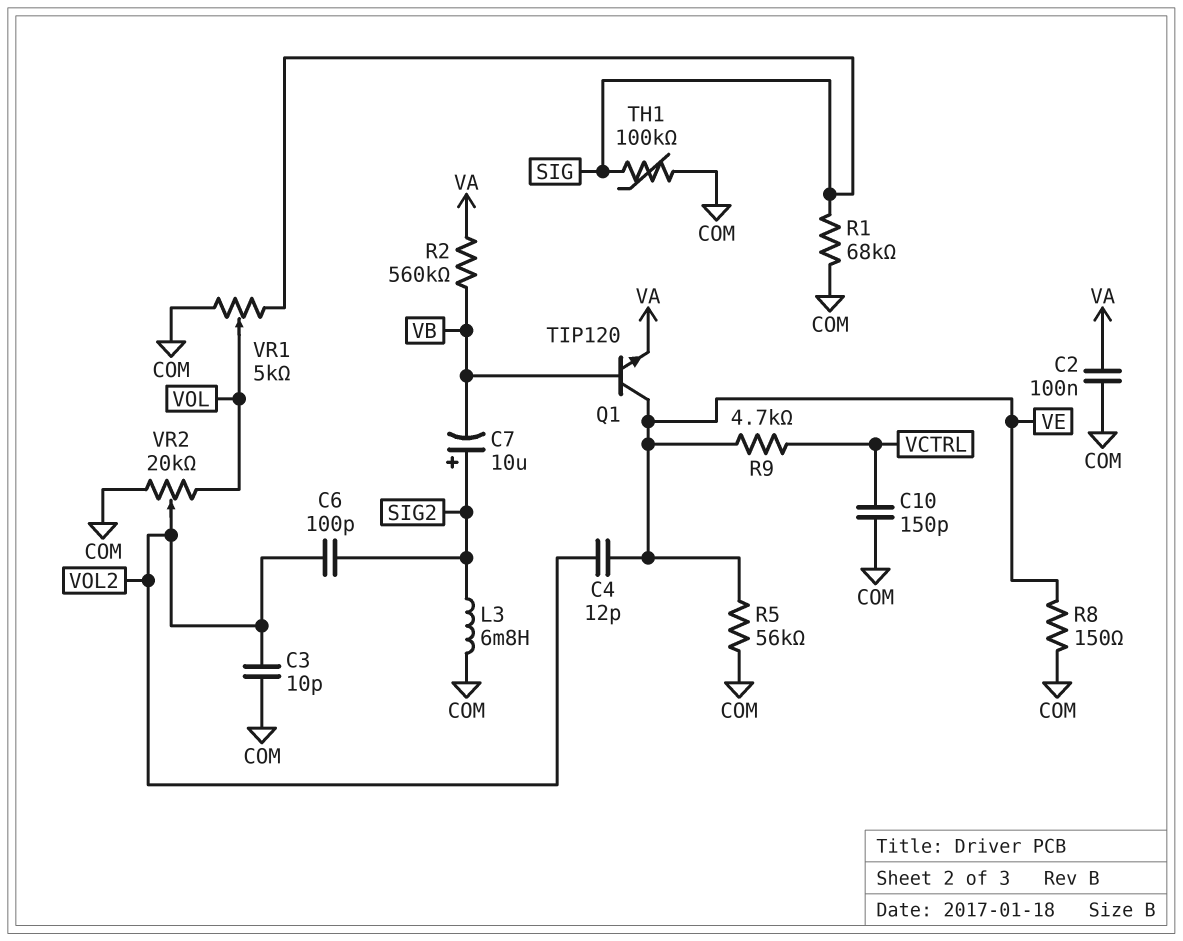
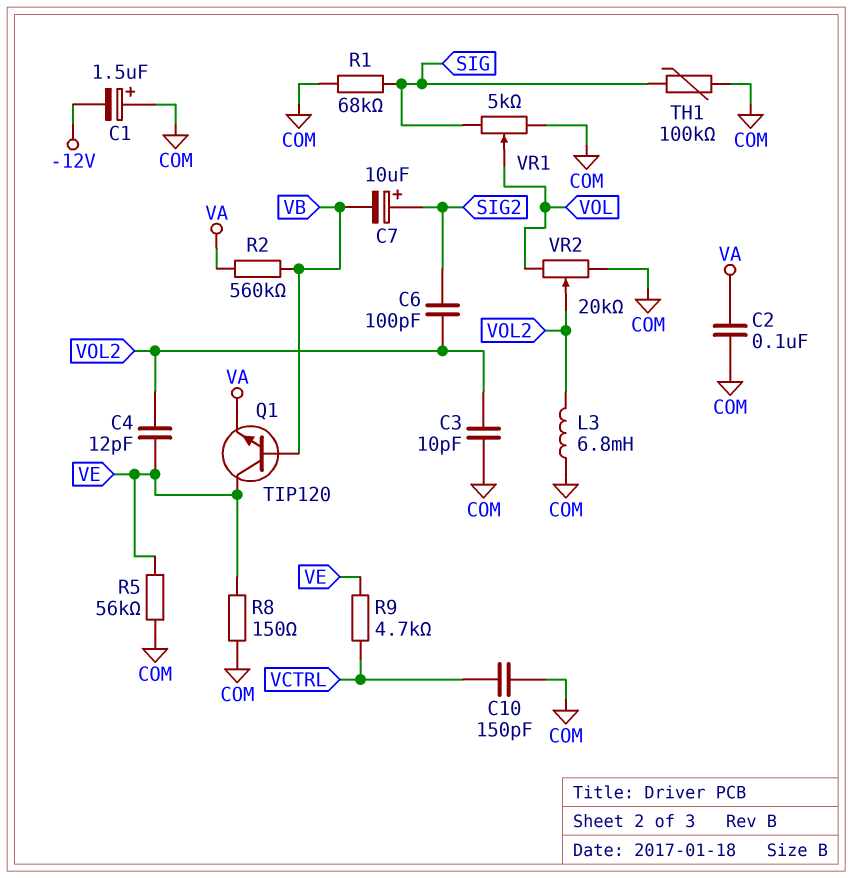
C1: none -> 1.5uF (plus COM, minus -12V)
L3: 6.8mH (COM, SIG2) -> 6.8mH (COM, VOL2)

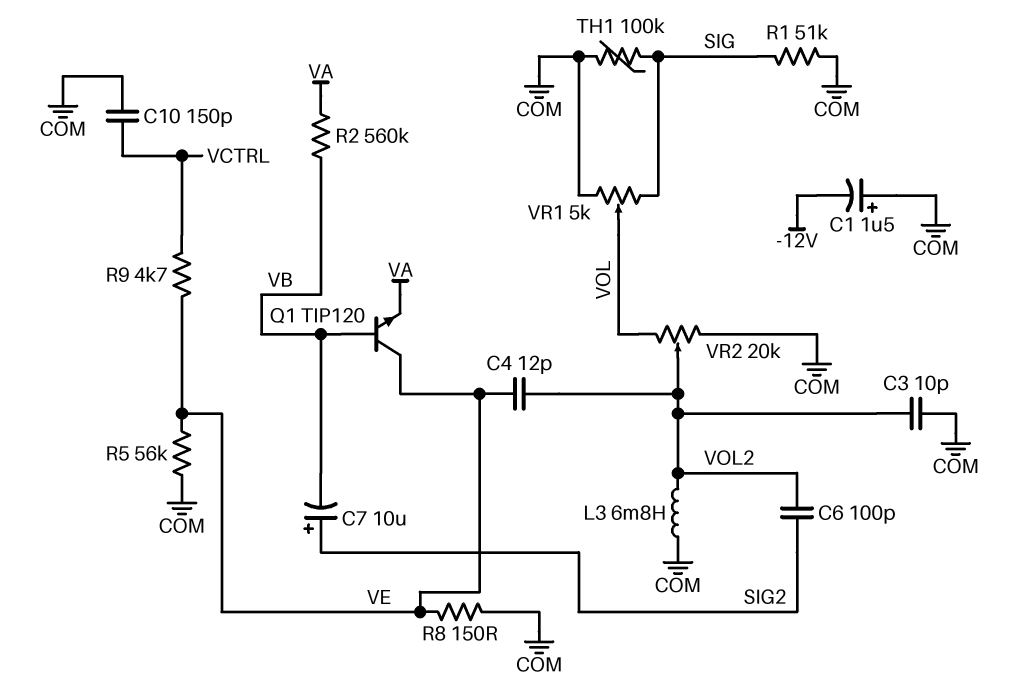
C2: 100nF (COM, VA) -> none
R1: 68k (COM, SIG) -> 51k (COM, SIG)

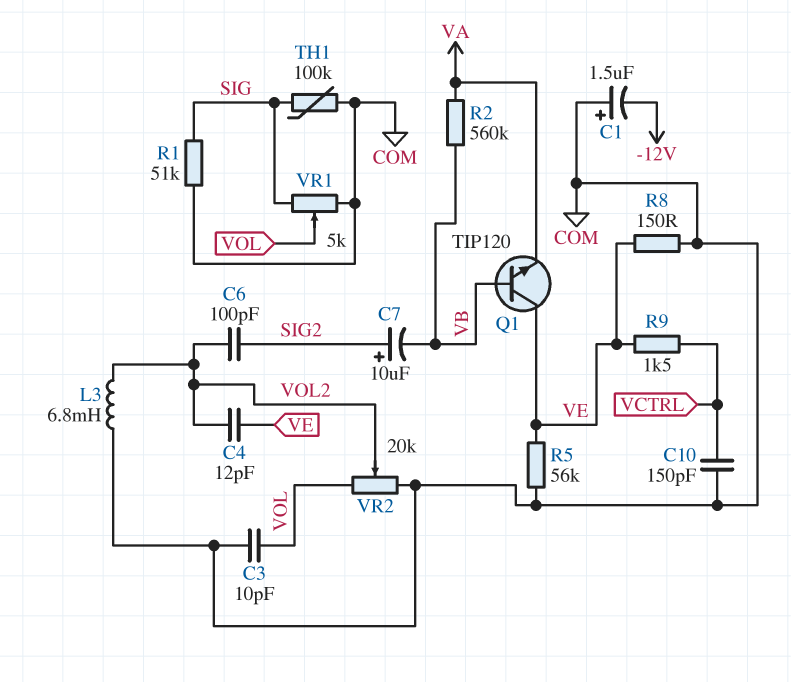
C3: 10pF (COM, VOL2) -> 10pF (COM, VOL)
R9: 4.7k (VCTRL, VE) -> 1.5k (VCTRL, VE)

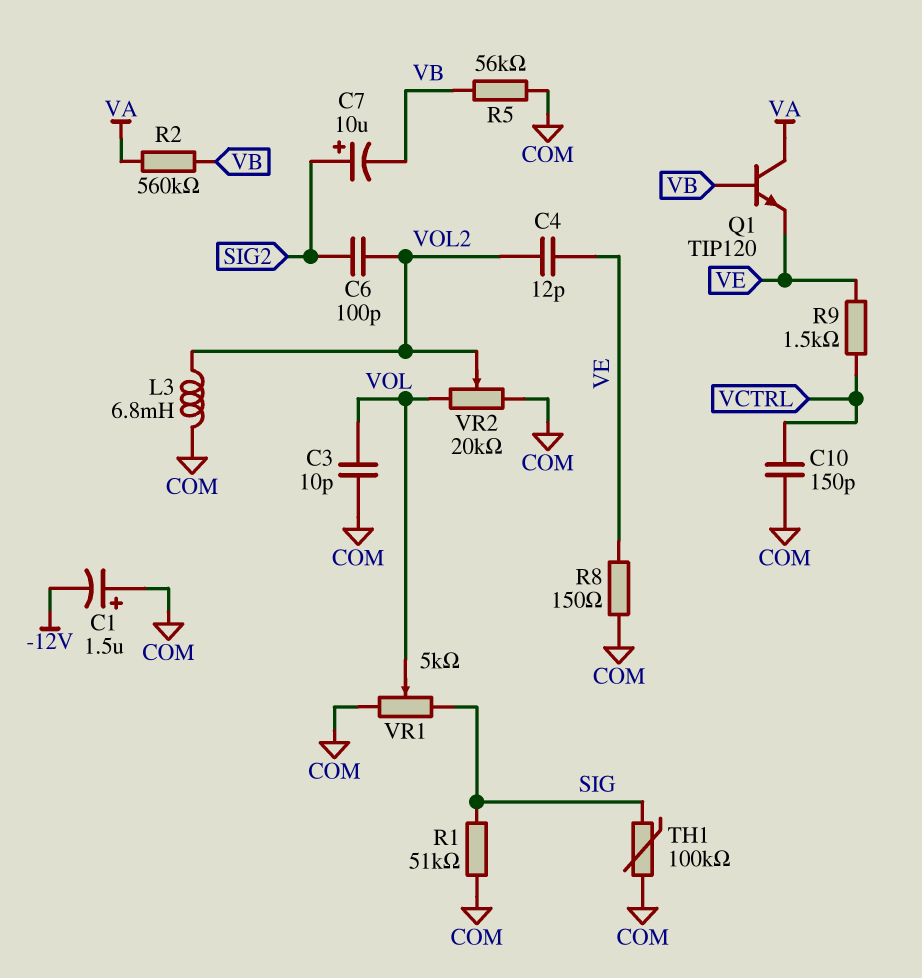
Q1: NPN TIP120 (B VB, C VE, E VA) -> NPN TIP120 (B VB, C VA, E VE)
R5: 56k (COM, VE) -> 56k (COM, VB)

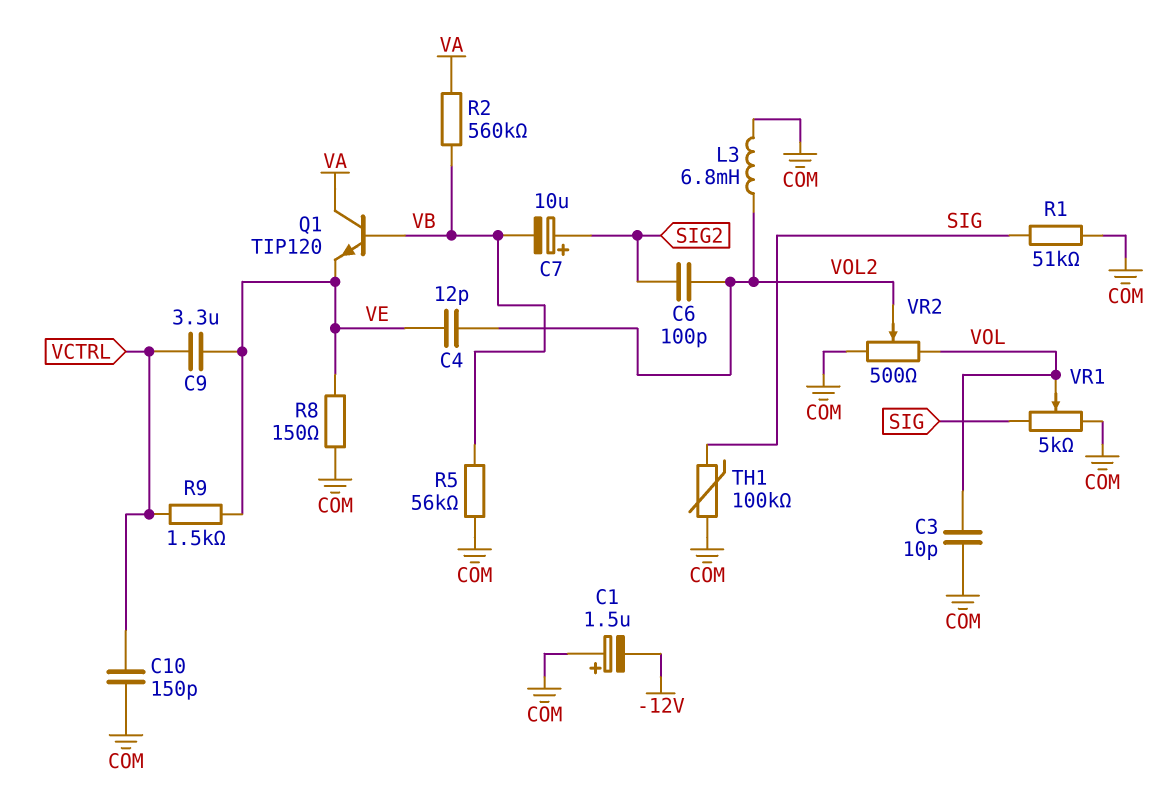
C9: none -> 3.3uF (VCTRL, VE)
VR2: 20k (COM, VOL, wiper VOL2) -> 500 (COM, VOL, wiper VOL2)

